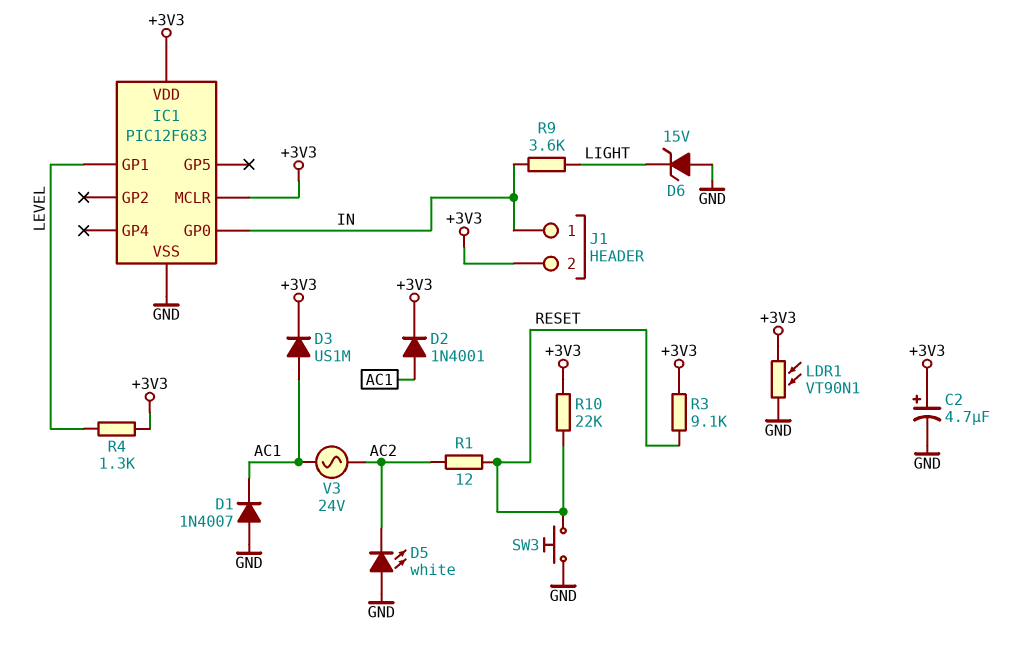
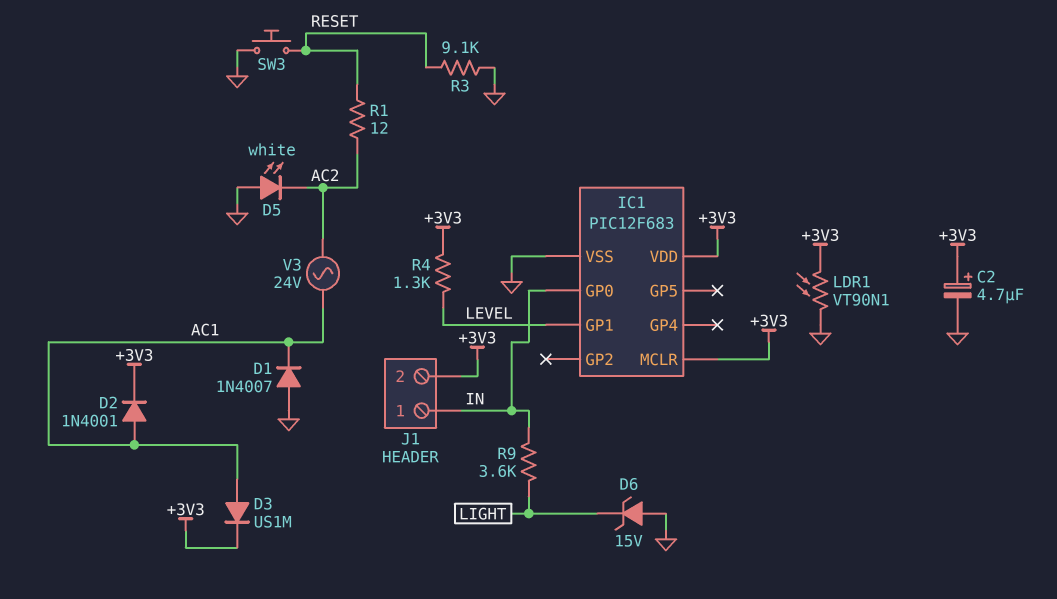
R3: 9.1k (+3V3, RESET) -> 9.1k (GND, RESET)
R10: 22k (+3V3, RESET) -> none

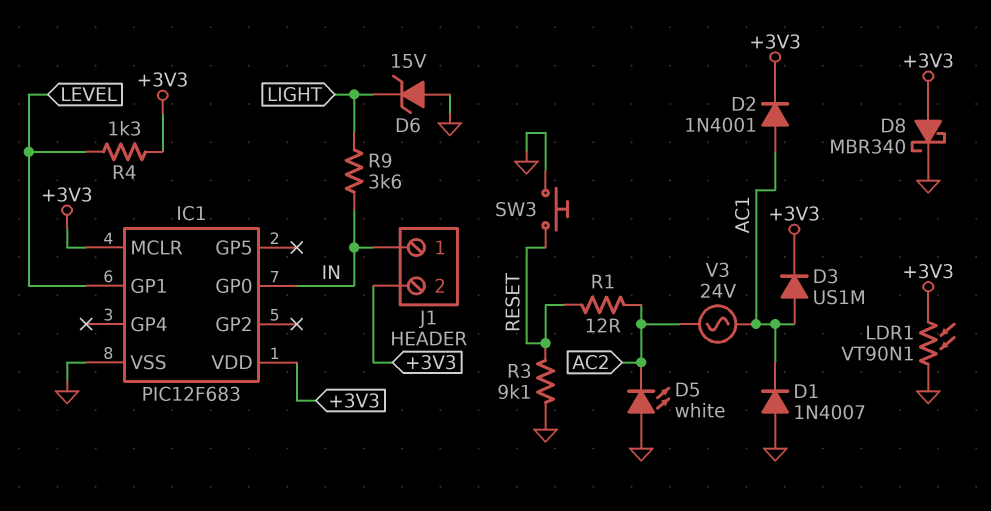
C2: 4.7uF (plus +3V3, minus GND) -> none
D8: none -> schottky MBR340 (A +3V3, K GND)

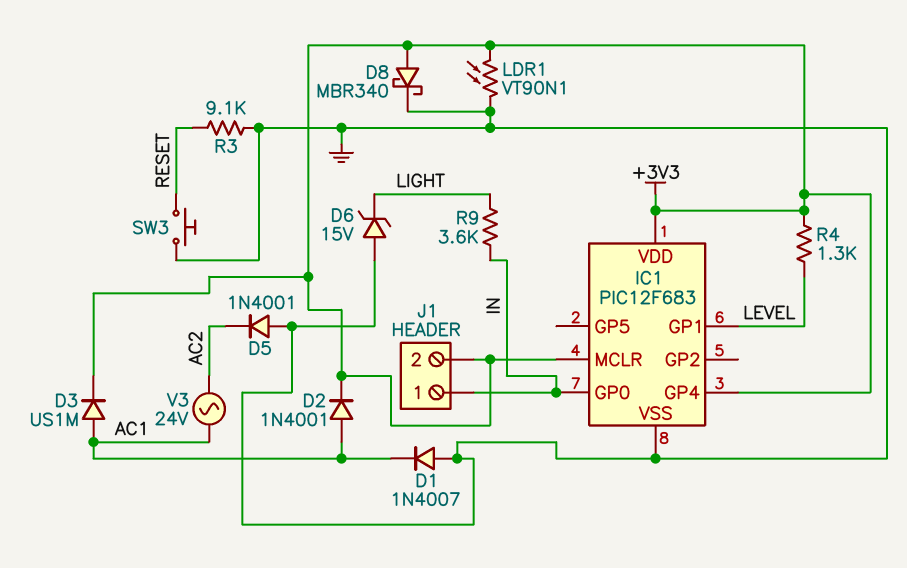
D5: LED white (A GND, K AC2) -> diode 1N4001 (A GND, K AC2)
IC1 pin GP4: none -> +3V3
R1: 12 (AC2, RESET) -> none

